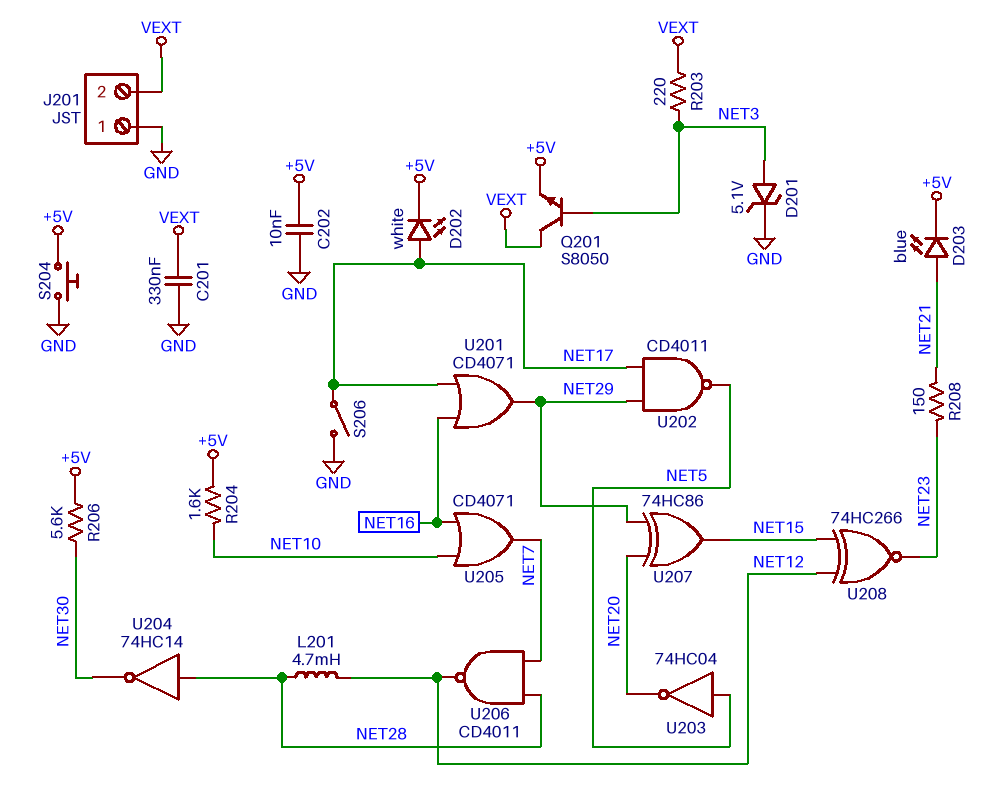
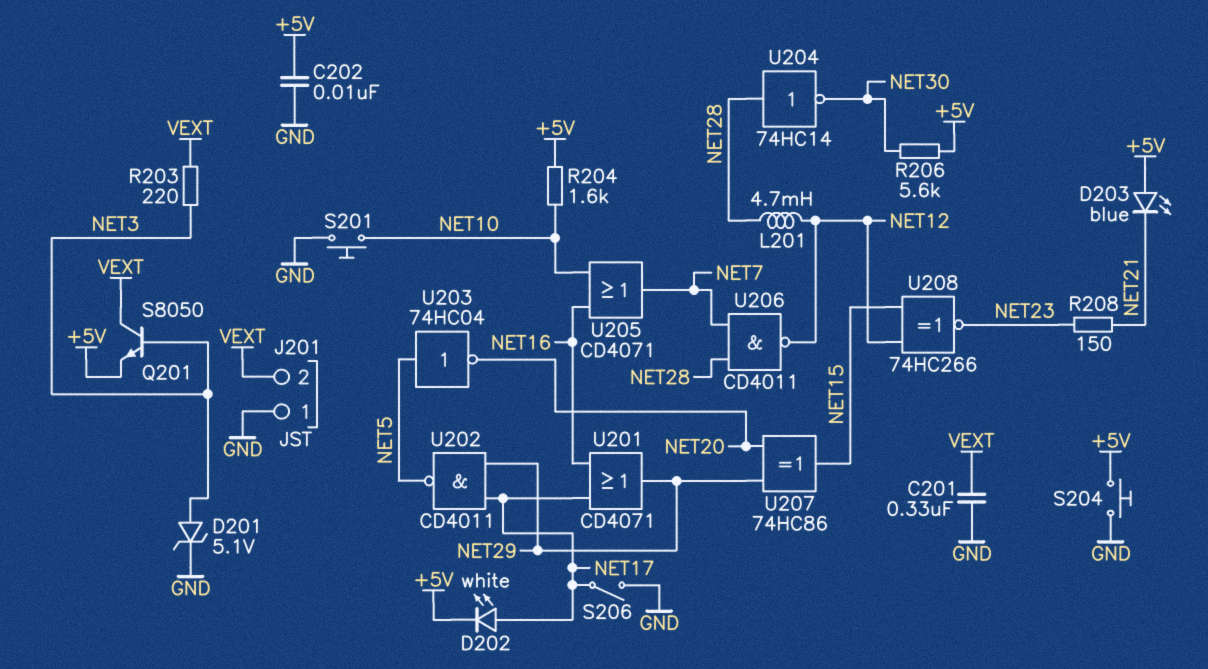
D203: LED blue (A NET21, K +5V) -> LED blue (A +5V, K NET21)
S201: none -> button (GND, NET10)

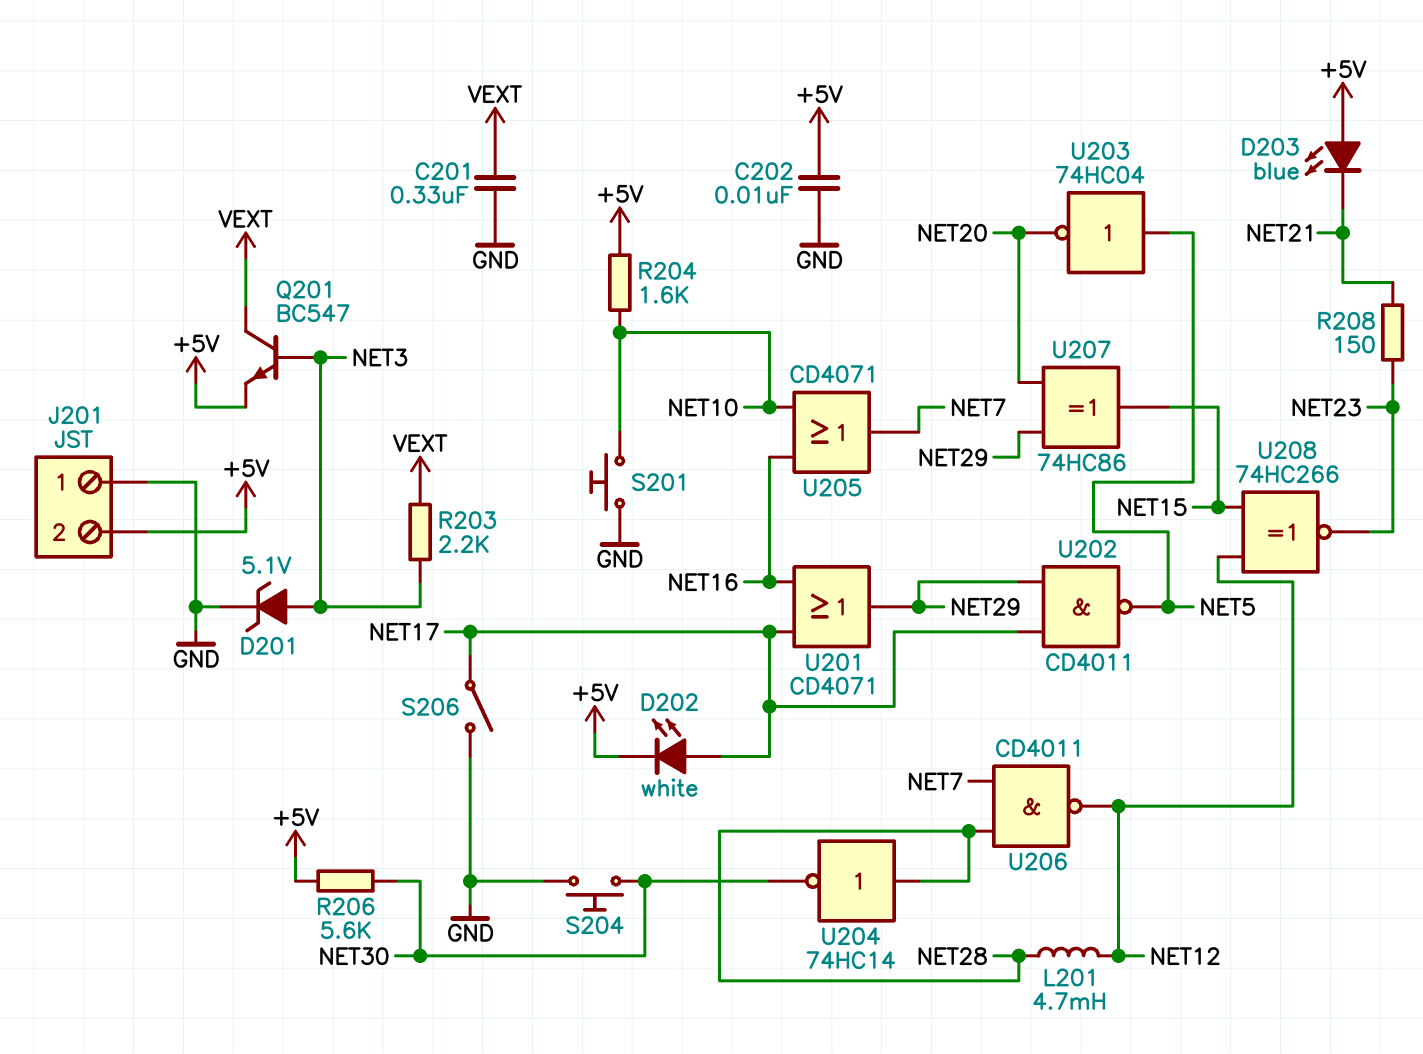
J201 pin 2: VEXT -> +5V
Q201: NPN S8050 (B NET3, C VEXT, E +5V) -> NPN BC547 (B NET3, C VEXT, E +5V)
R203: 220 (NET3, VEXT) -> 2.2k (NET3, VEXT)
S204: button (+5V, GND) -> button (GND, NET30)

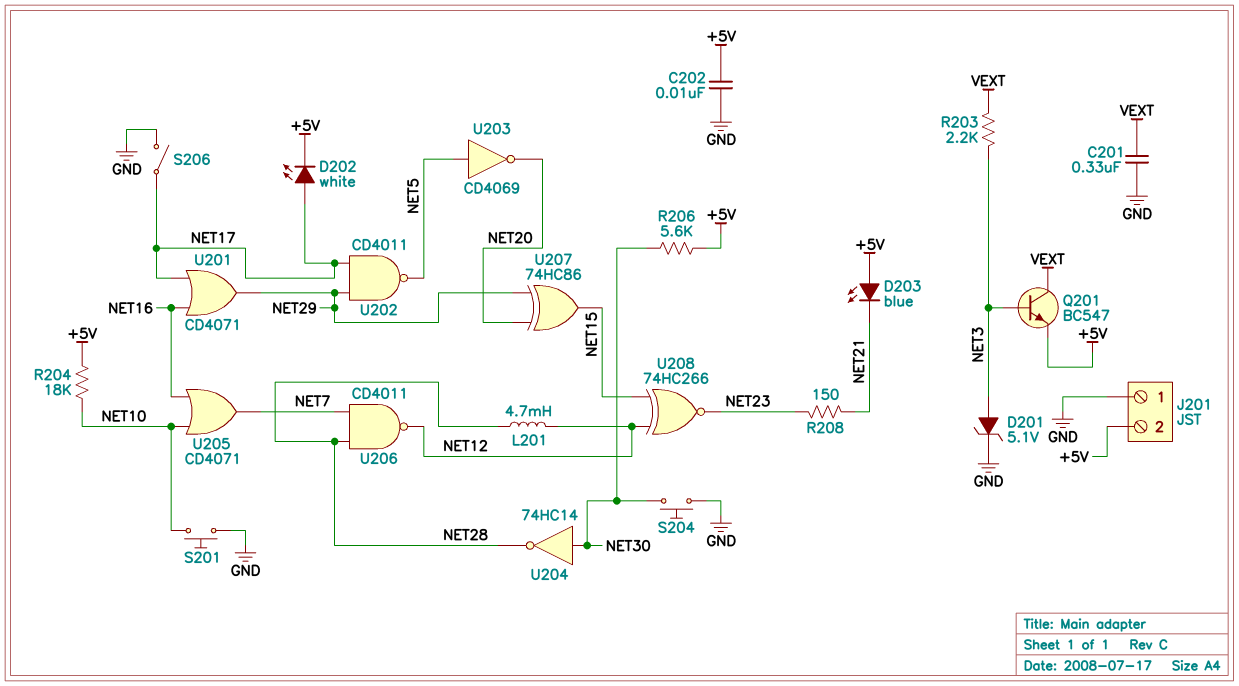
R204: 1.6k (+5V, NET10) -> 18k (+5V, NET10)
U203: NOT 74HC04 (in NET5, out NET20) -> NOT CD4069 (in NET5, out NET20)
U204: NOT 74HC14 (in NET28, out NET30) -> NOT 74HC14 (in NET30, out NET28)

